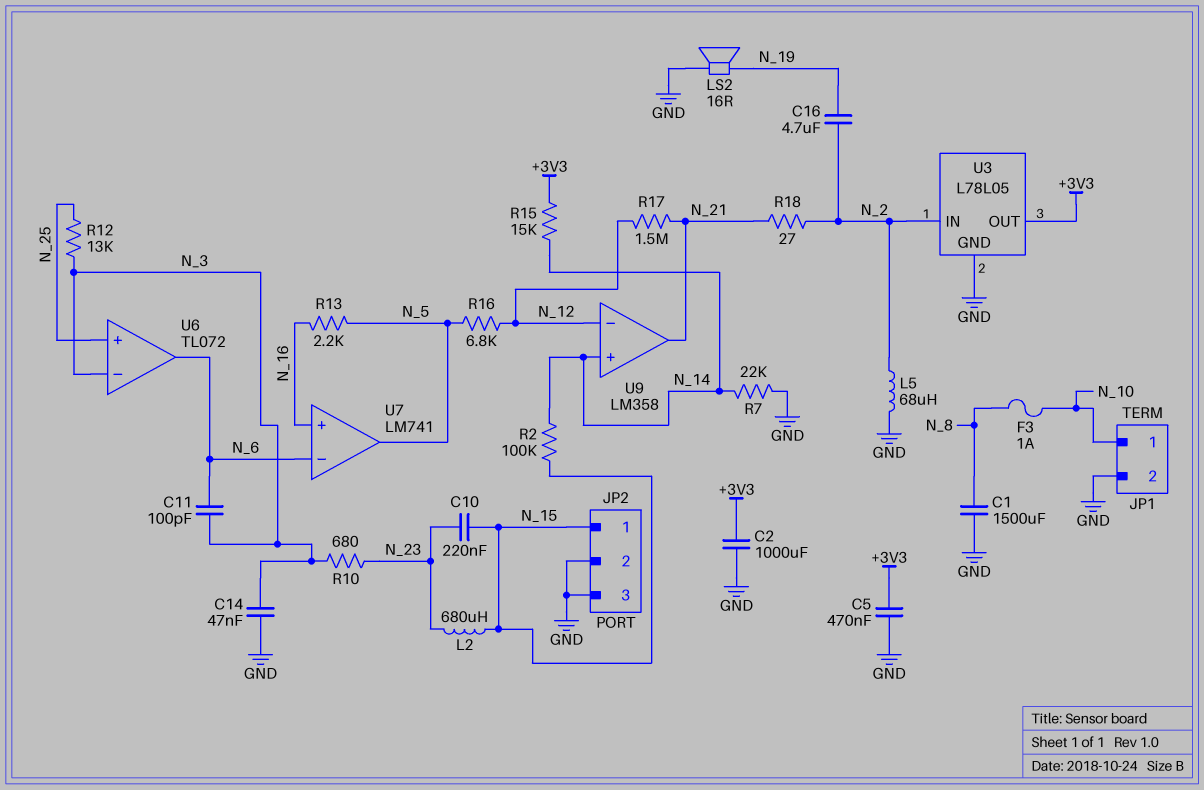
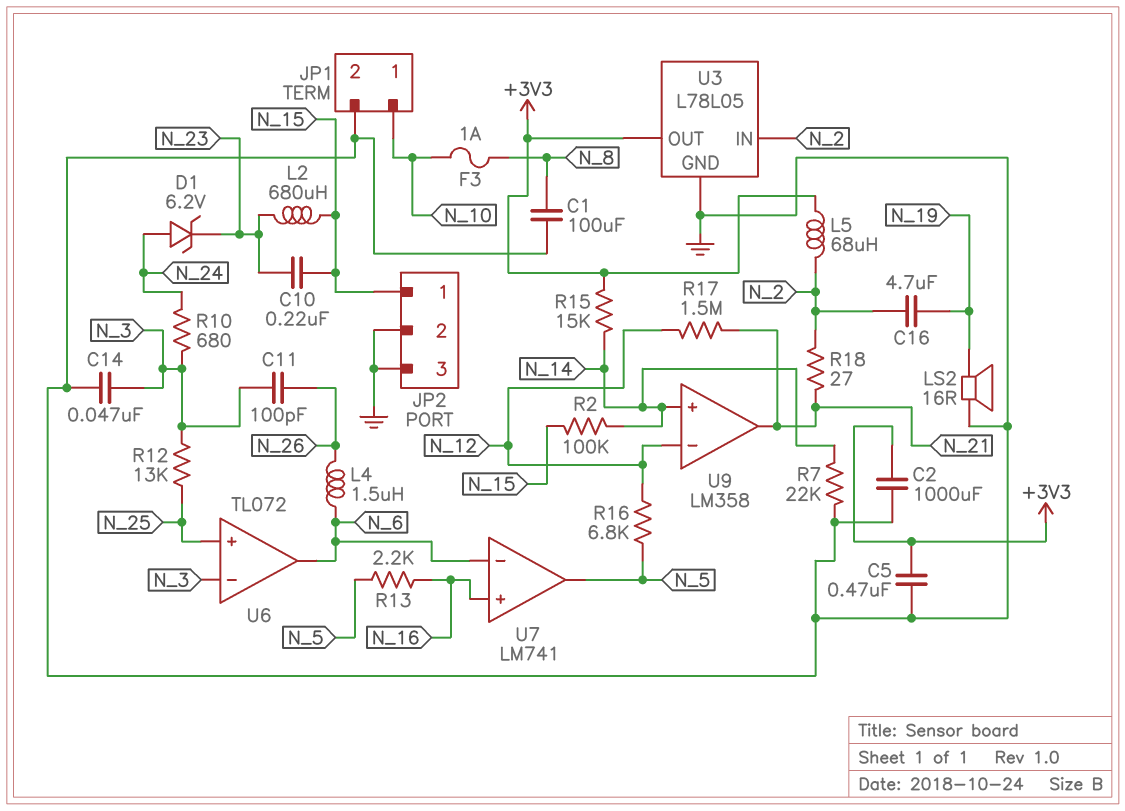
C1: 1500uF (GND, N_8) -> 100uF (GND, N_8)
C11: 100pF (N_3, N_6) -> 100pF (N_3, N_26)
D1: none -> zener 6.2V (A N_24, K N_23)
L4: none -> 1.5uH (N_6, N_26)
L5: 68uH (GND, N_2) -> 68uH (+3V3, N_2)
R10: 680 (N_3, N_23) -> 680 (N_3, N_24)

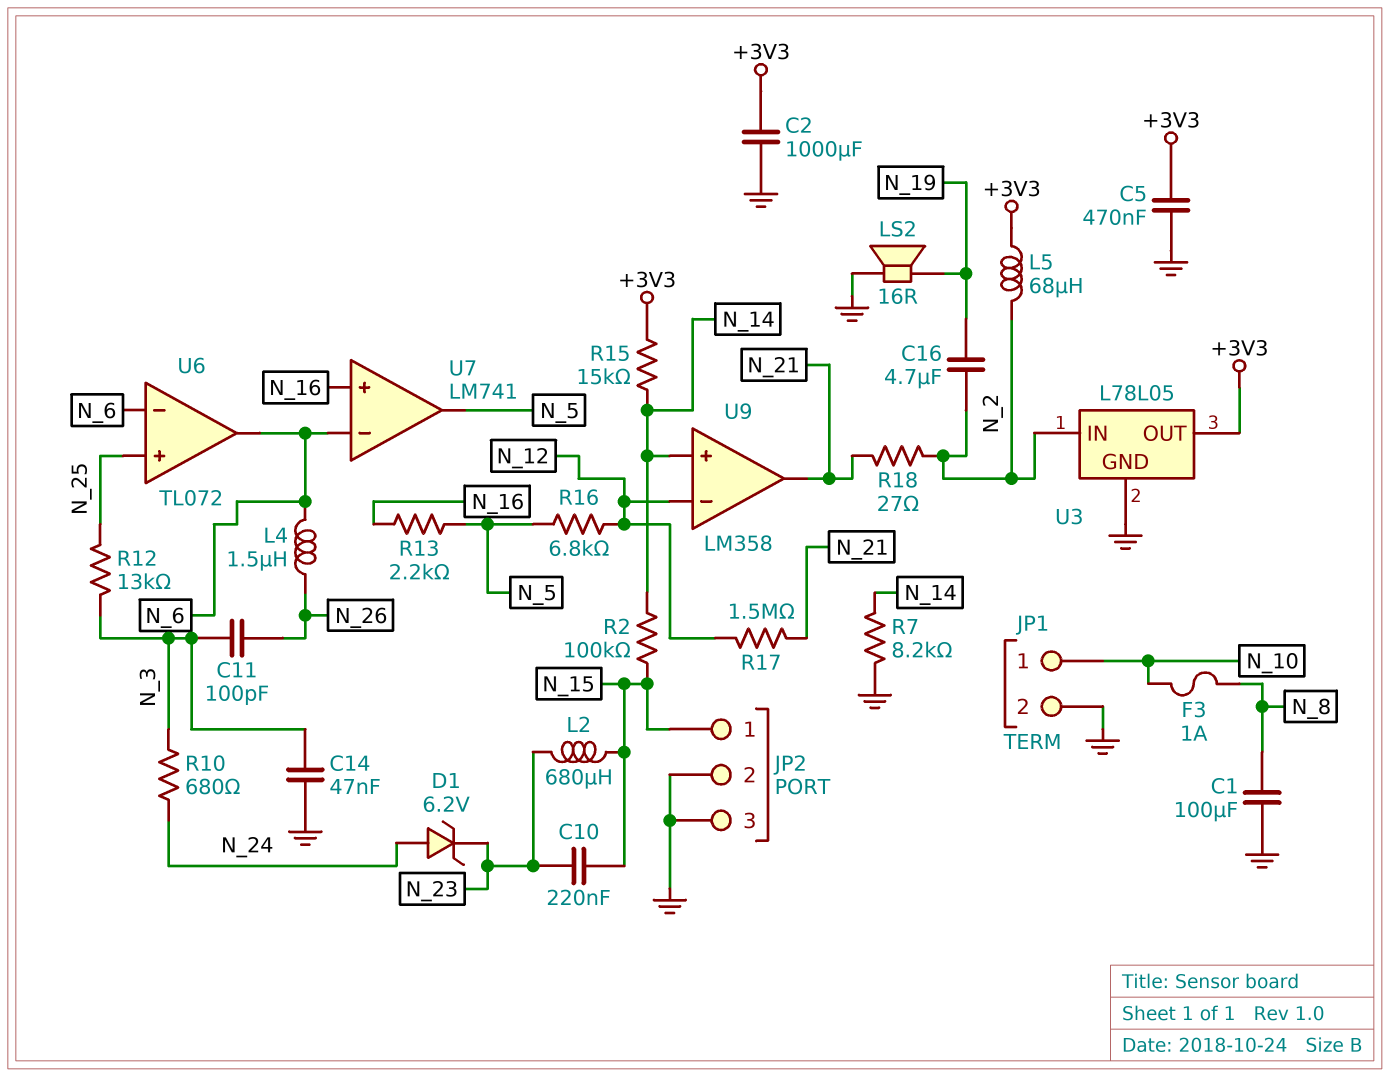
R7: 22k (GND, N_14) -> 8.2k (GND, N_14)
U6 pin in-: N_3 -> N_6

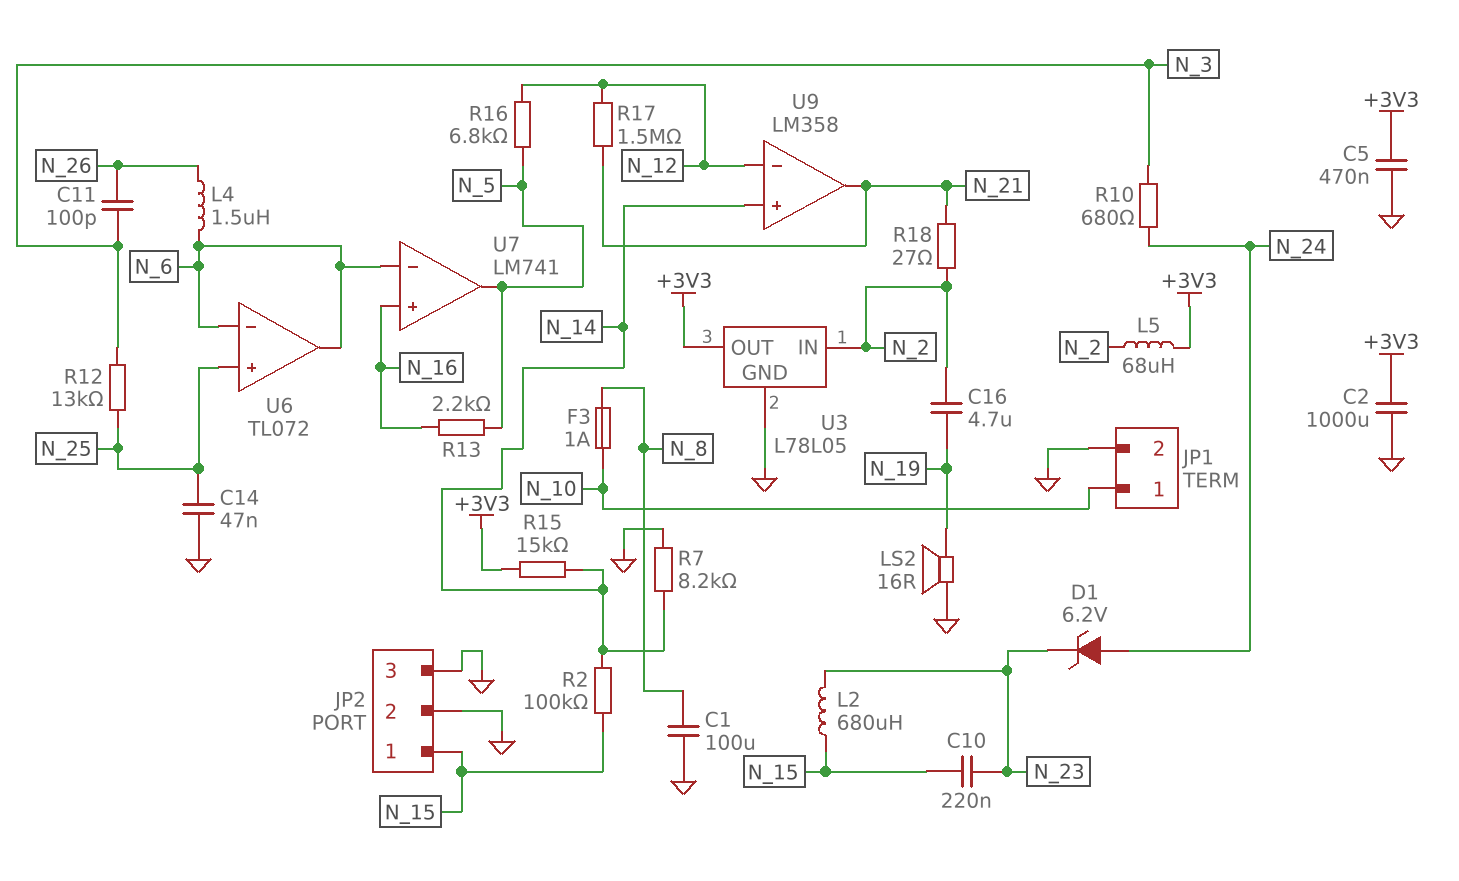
C14: 47nF (GND, N_3) -> 47nF (GND, N_25)

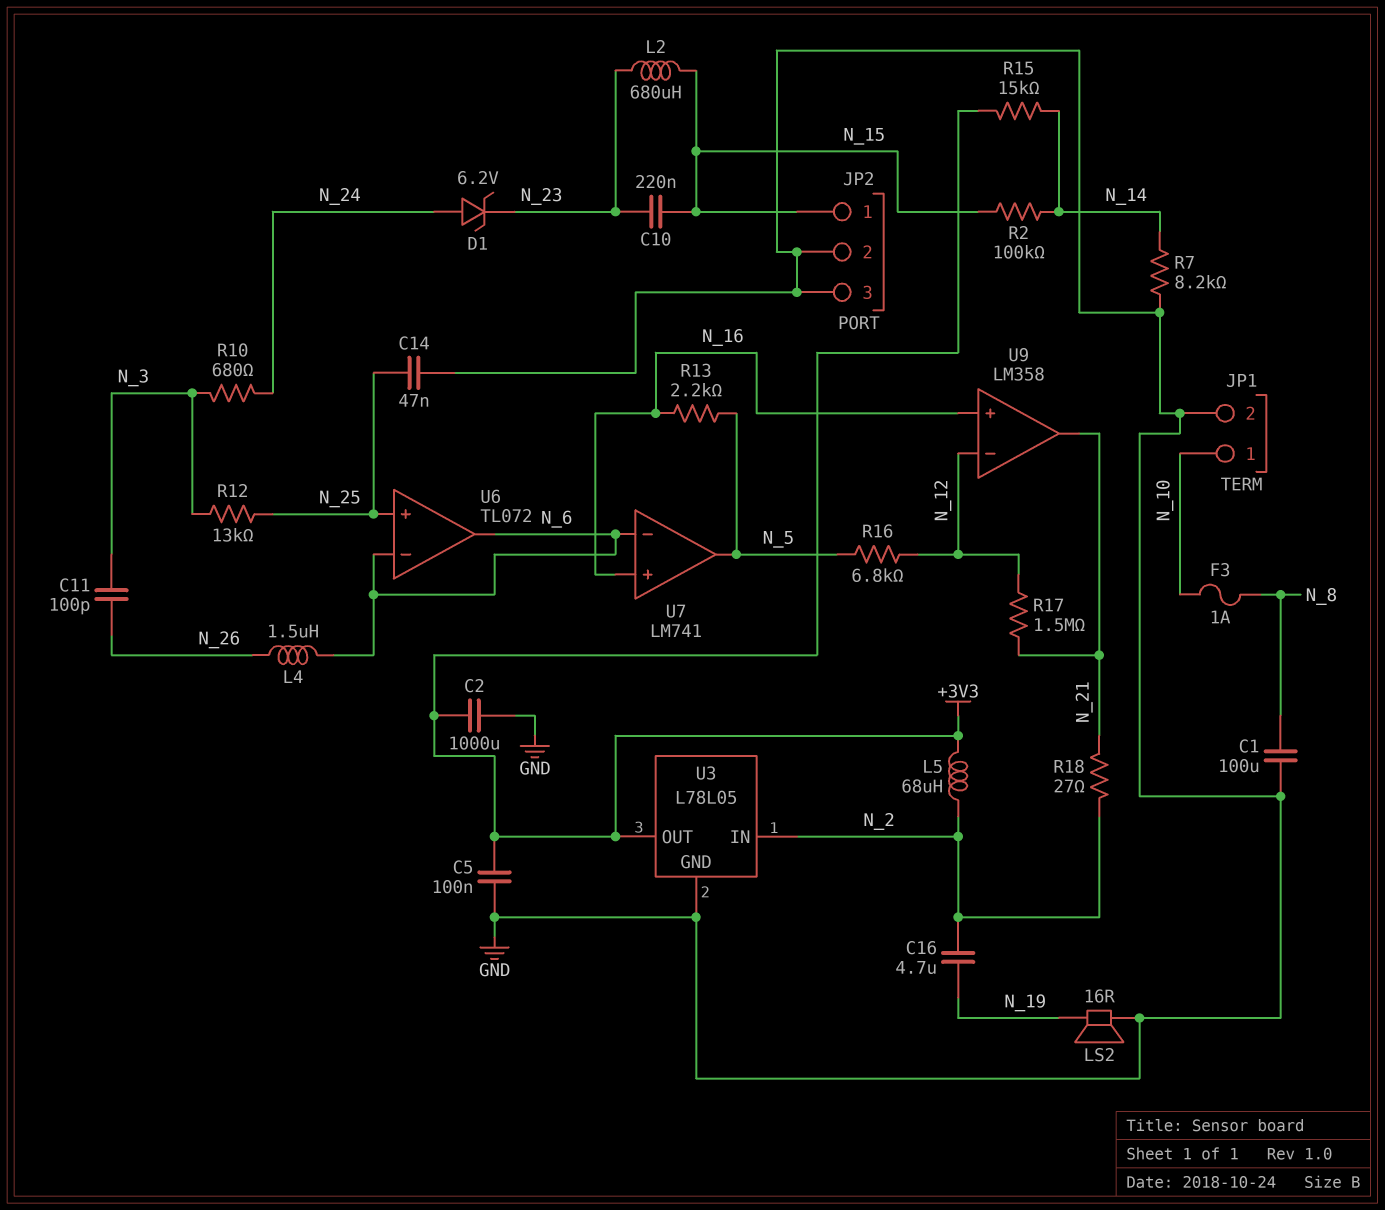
C5: 470nF (+3V3, GND) -> 100nF (+3V3, GND)
U9 pin in+: N_14 -> N_16

